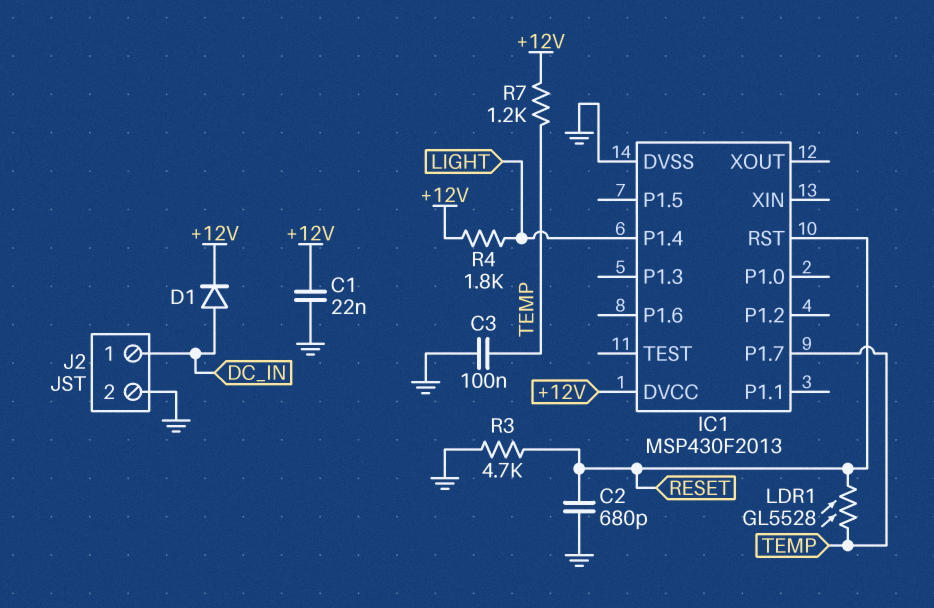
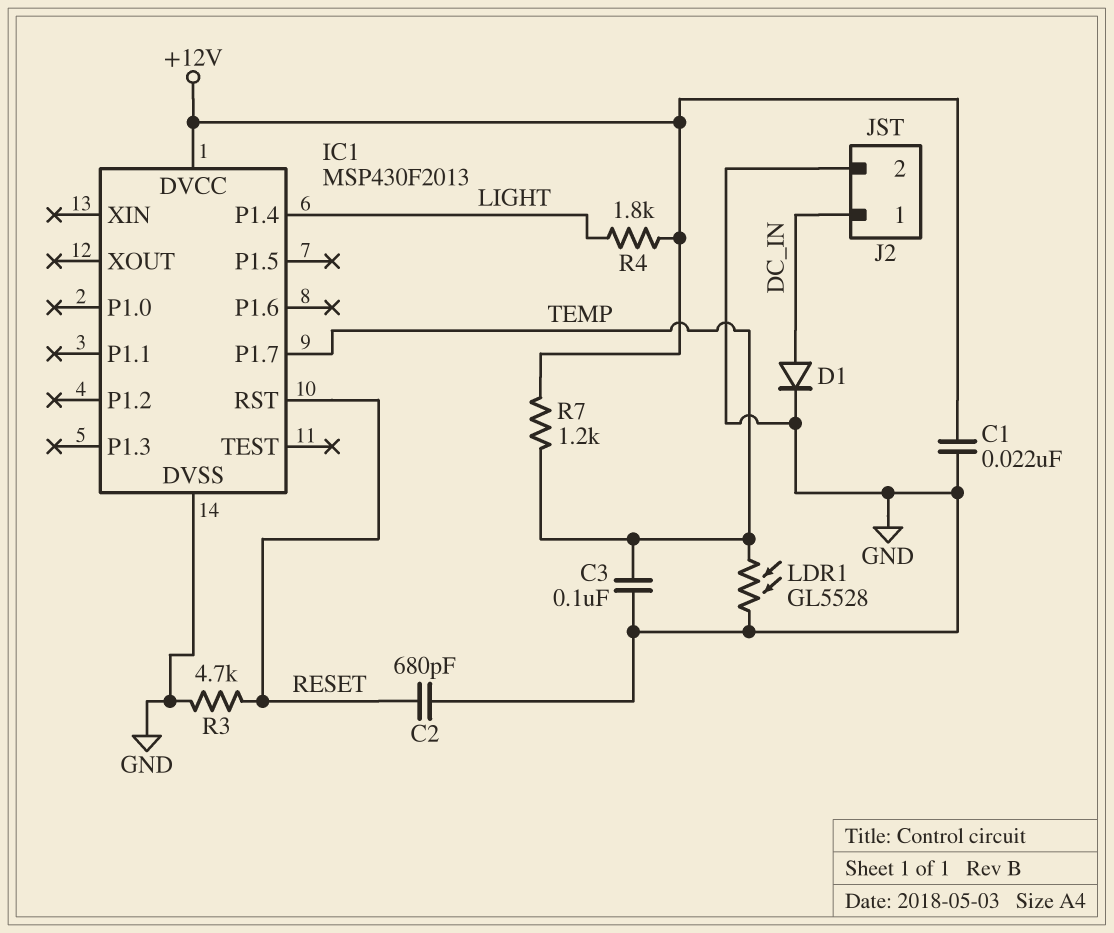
D1: diode (A DC_IN, K +12V) -> diode (A DC_IN, K GND)
LDR1: GL5528 (RESET, TEMP) -> GL5528 (GND, TEMP)

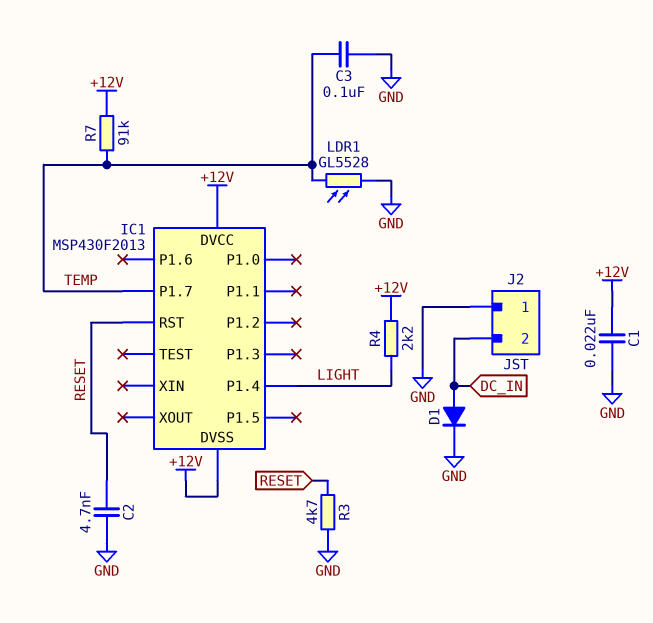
C2: 680pF (GND, RESET) -> 4.7nF (GND, RESET)
IC1 pin DVSS: GND -> +12V
J2 pin 1: DC_IN -> GND
J2 pin 2: GND -> DC_IN
R4: 1.8k (+12V, LIGHT) -> 2.2k (+12V, LIGHT)
R7: 1.2k (+12V, TEMP) -> 91k (+12V, TEMP)

